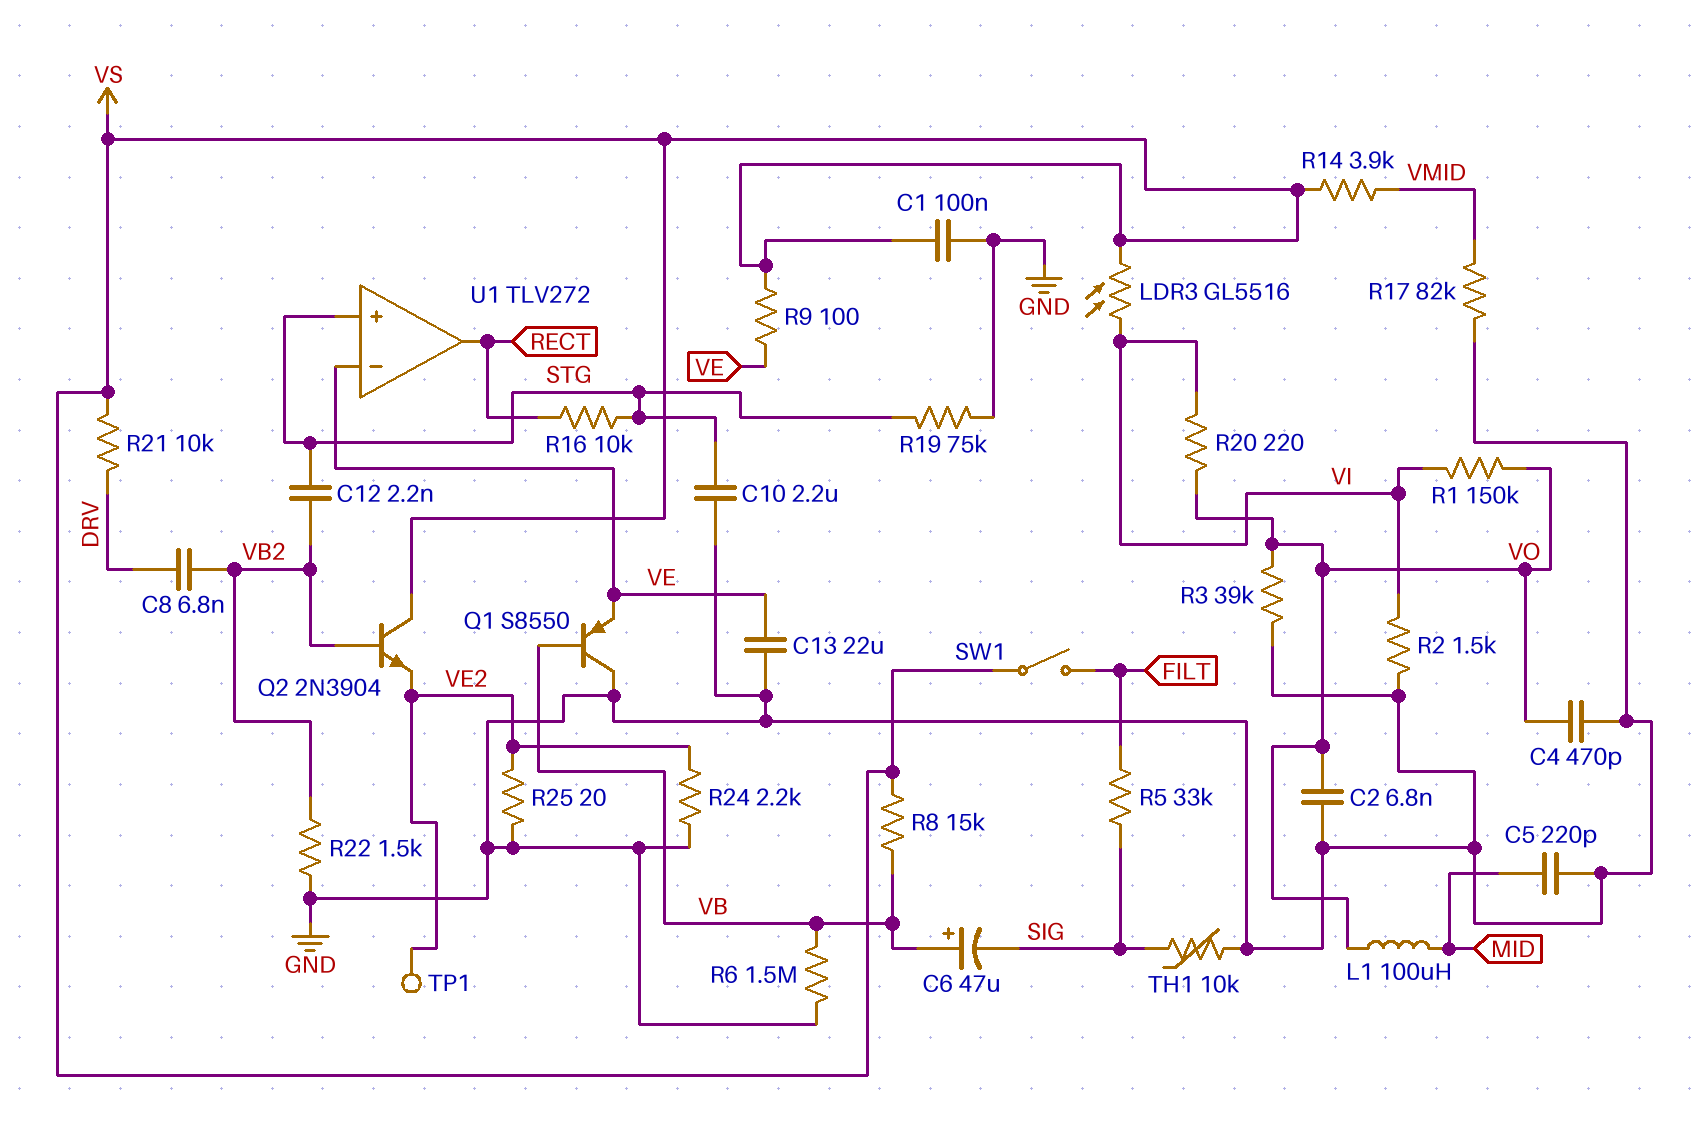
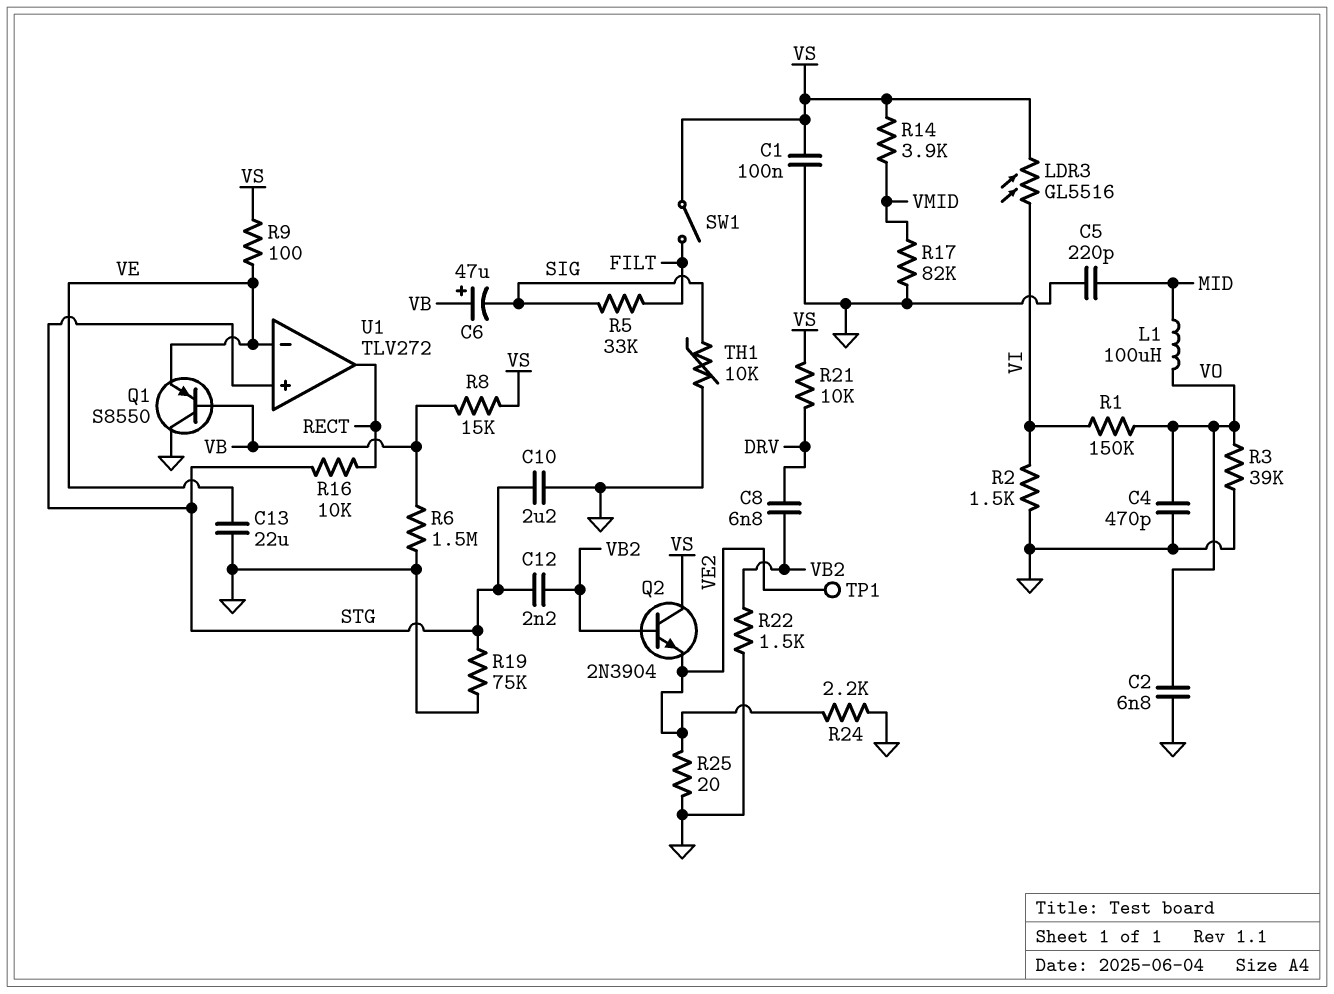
R20: 220 (VI, VO) -> none

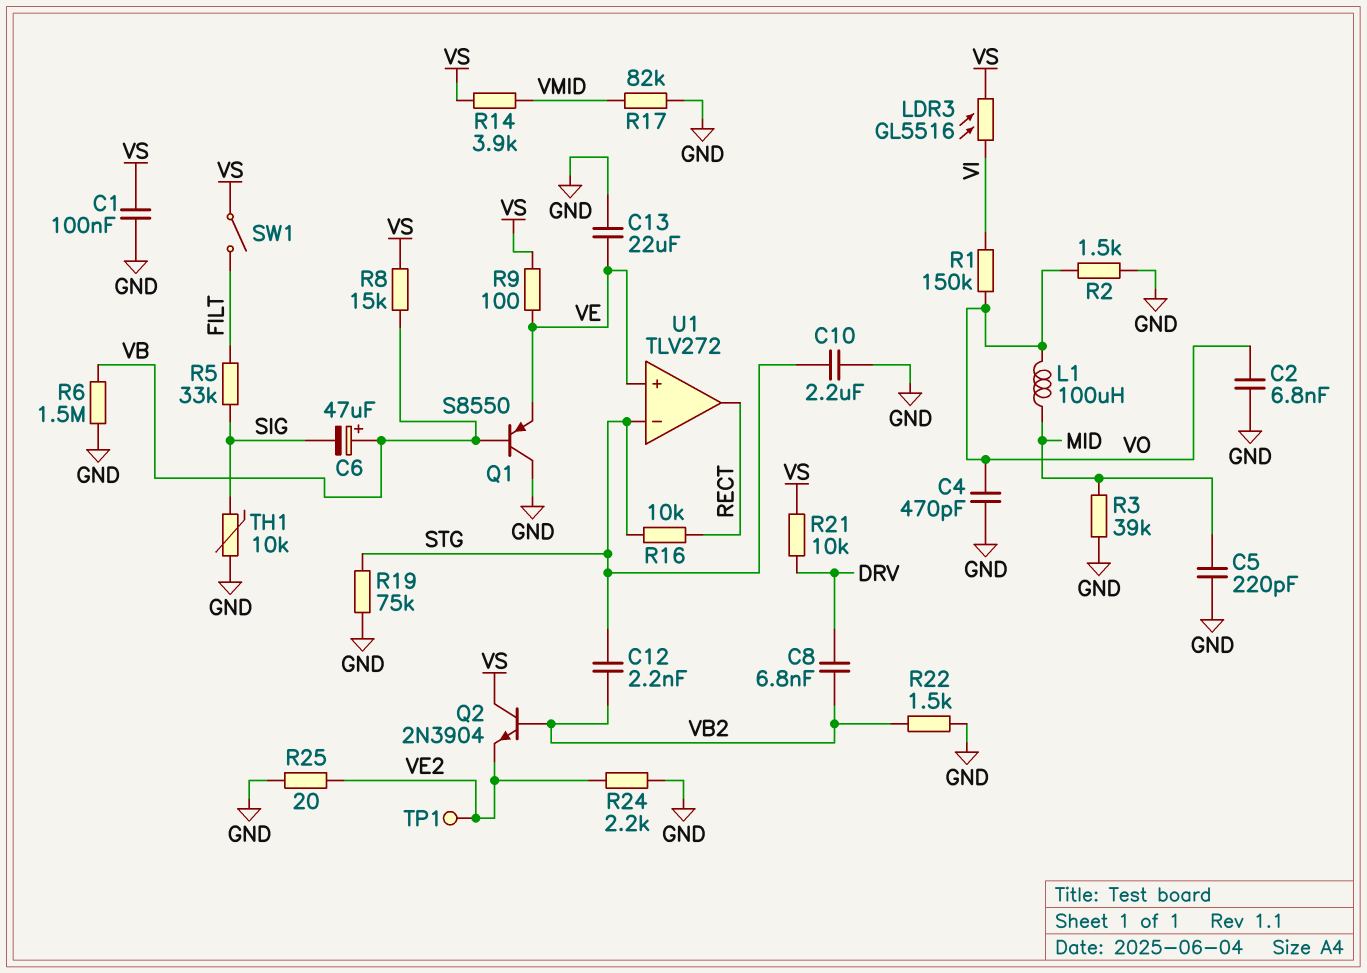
R2: 1.5k (GND, VI) -> 1.5k (GND, VO)
R3: 39k (GND, VO) -> 39k (GND, MID)
U1 pin in+: STG -> VE
U1 pin in-: VE -> STG

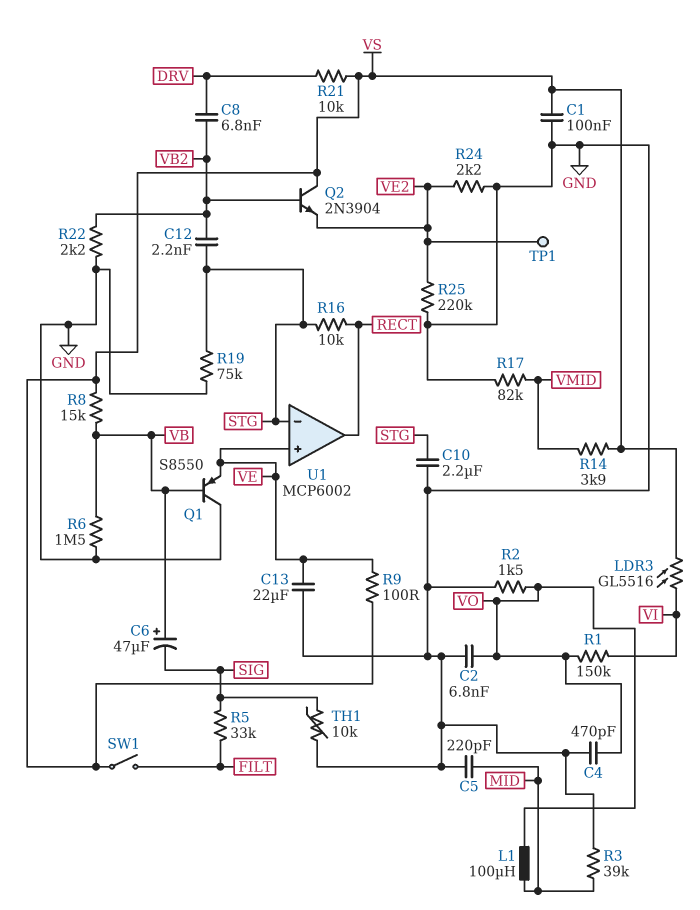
R22: 1.5k (GND, VB2) -> 2.2k (GND, VB2)
R25: 20 (GND, VE2) -> 220k (GND, VE2)
U1: TLV272 -> MCP6002

